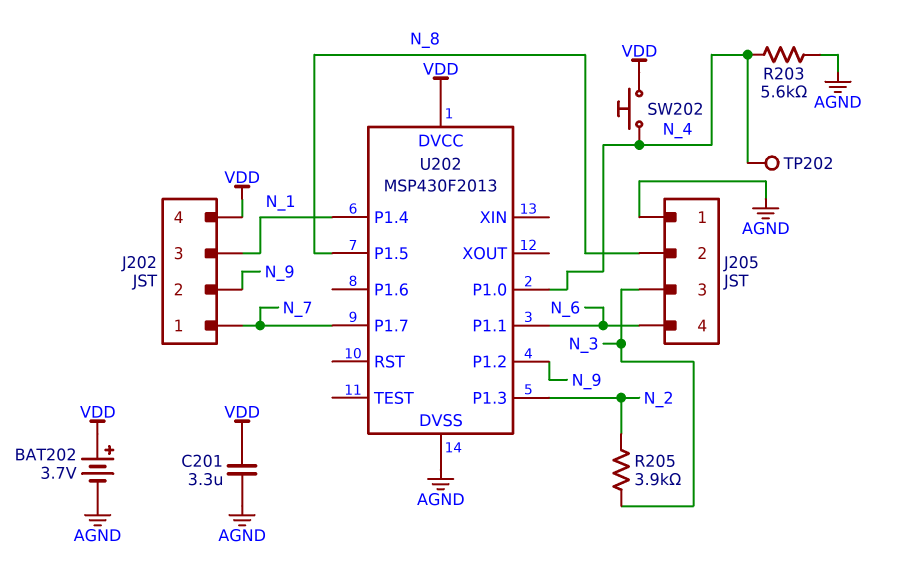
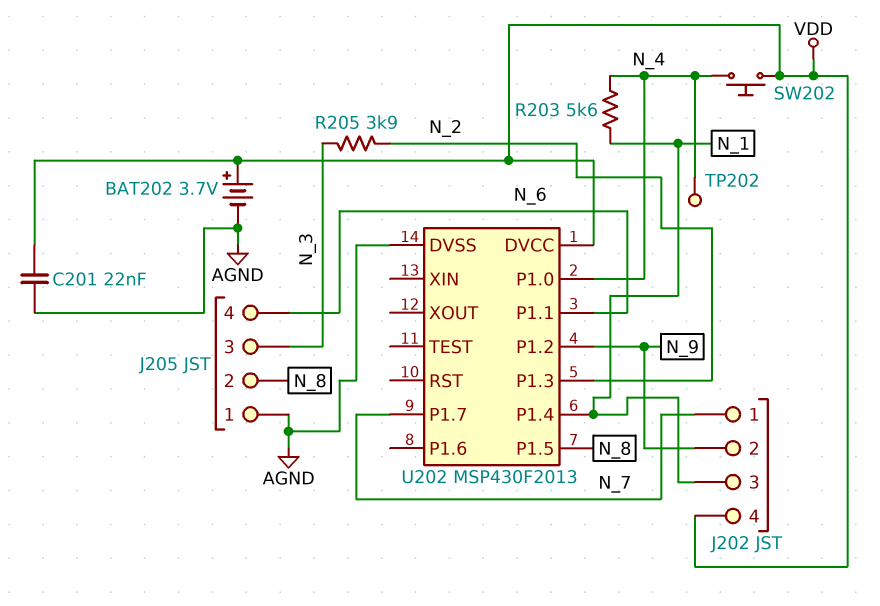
C201: 3.3uF (AGND, VDD) -> 22nF (AGND, VDD)
R203: 5.6k (AGND, N_4) -> 5.6k (N_1, N_4)

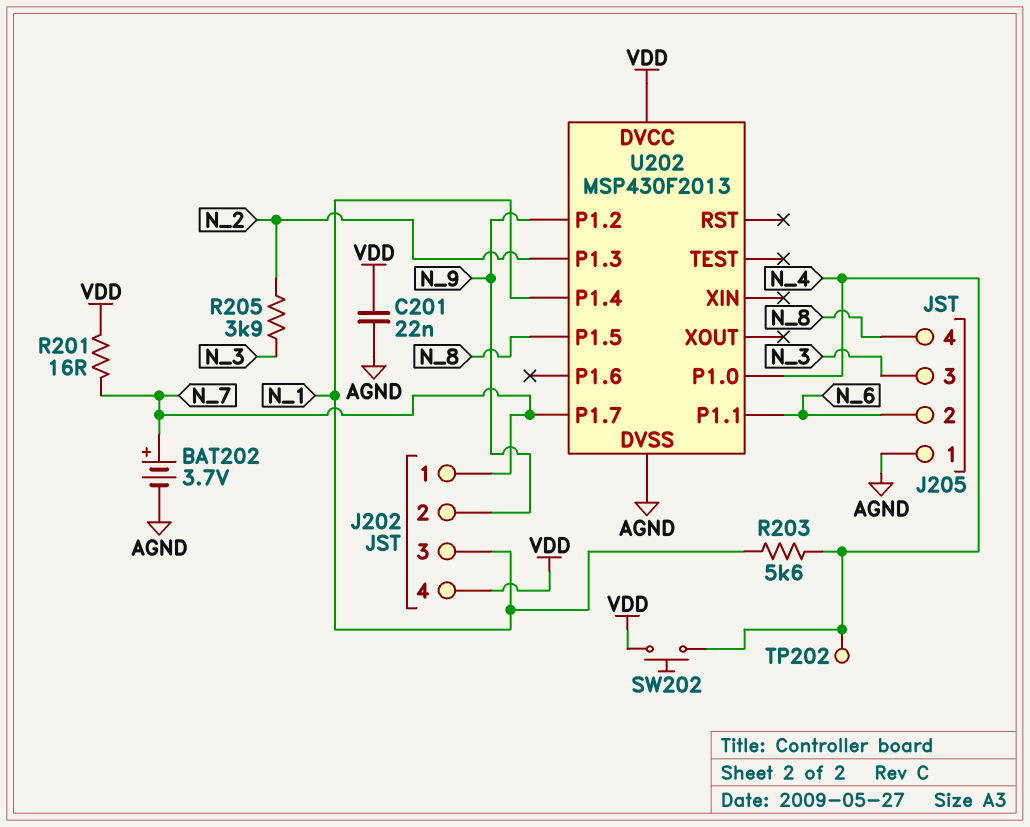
BAT202: 3.7V (plus VDD, minus AGND) -> 3.7V (plus N_7, minus AGND)
J205 pin 2: N_8 -> N_6
J205 pin 4: N_6 -> N_8
R201: none -> 16 (N_7, VDD)

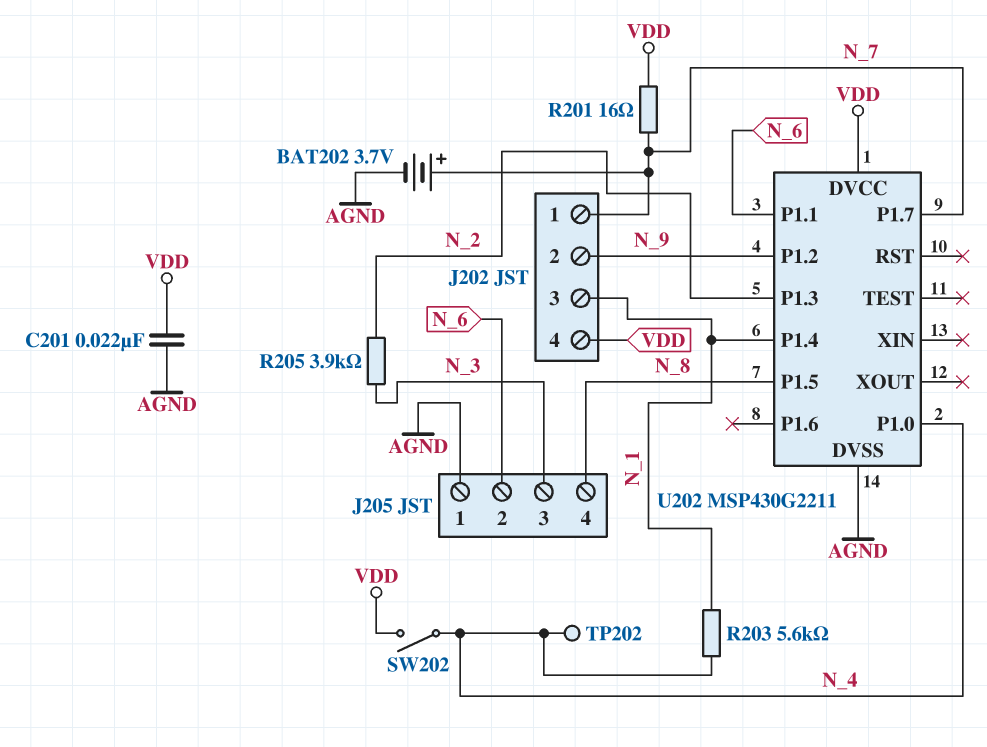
SW202: button (N_4, VDD) -> switch (N_4, VDD)
U202: MSP430F2013 -> MSP430G2211

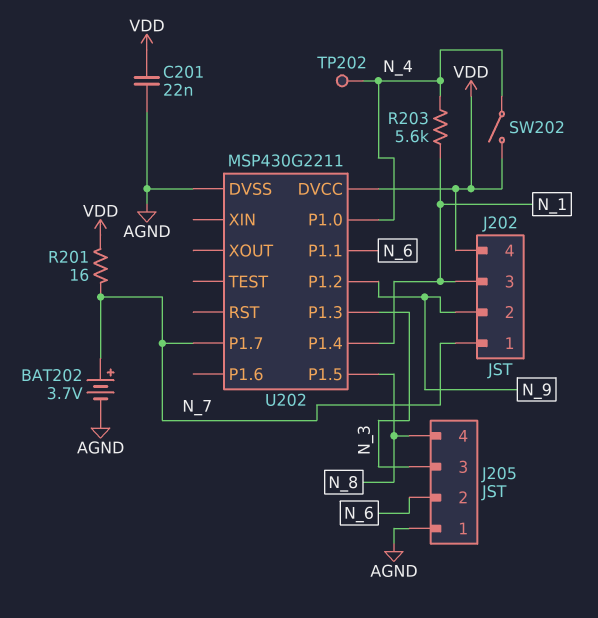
R205: 3.9k (N_2, N_3) -> none
U202 pin P1.3: N_2 -> N_3

